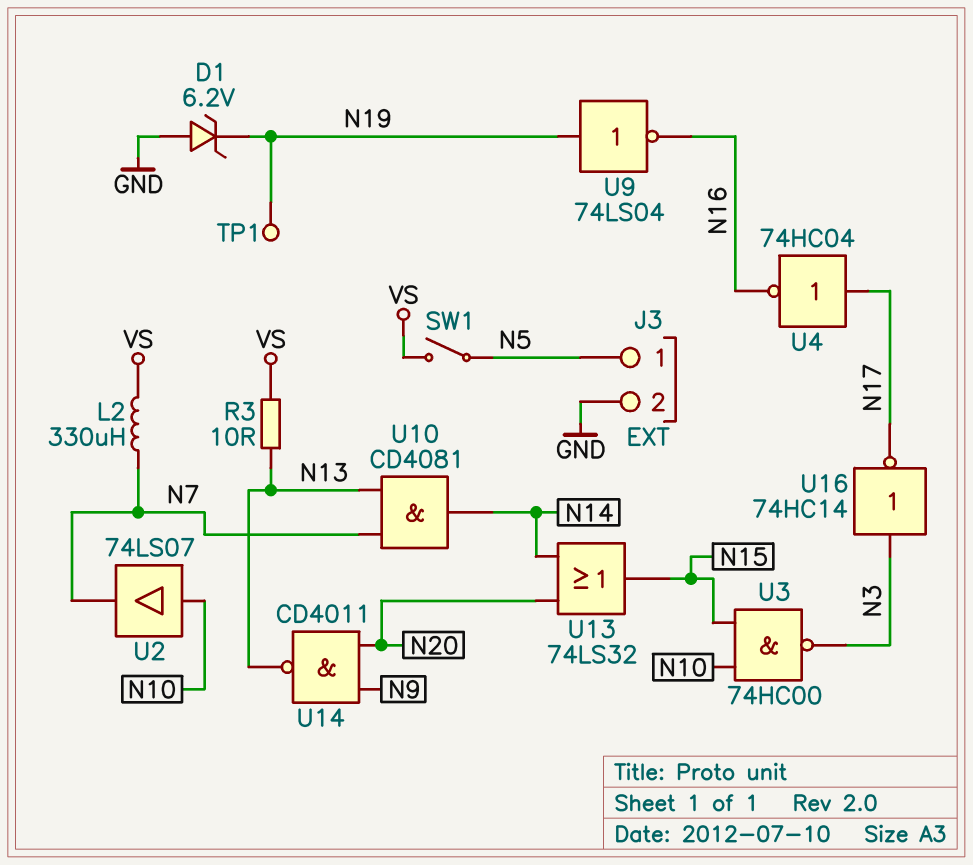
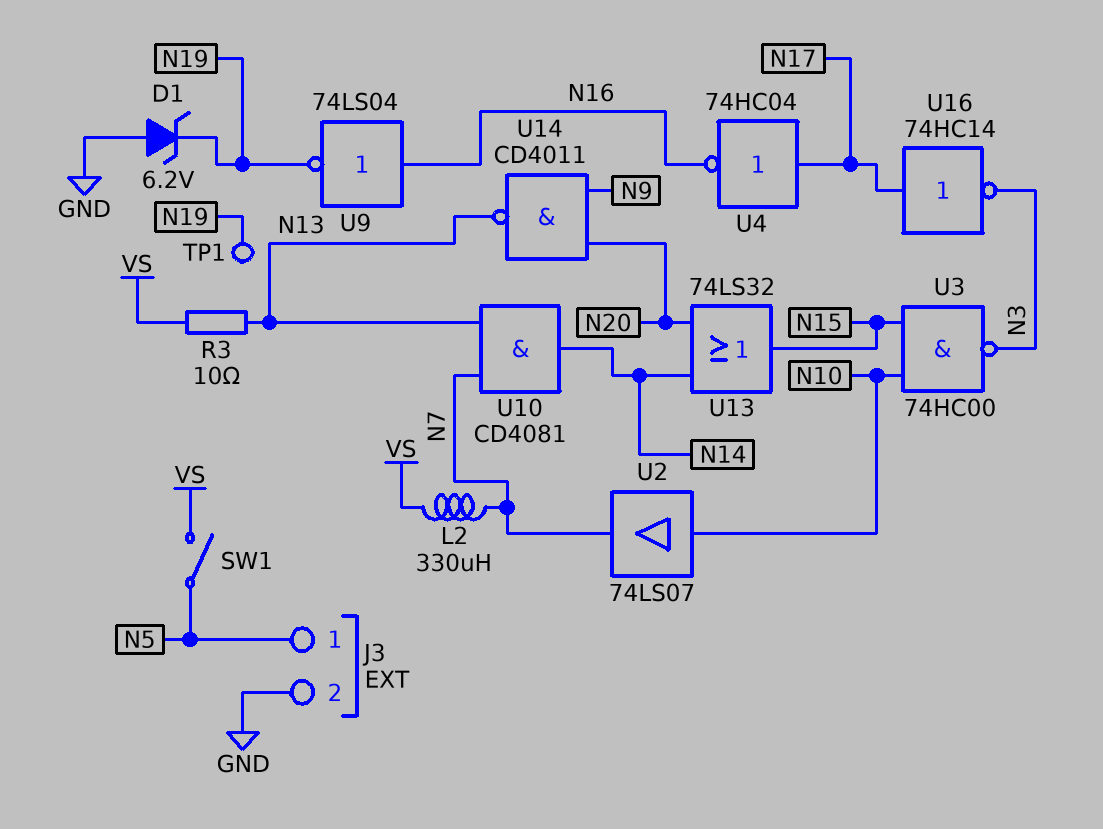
U9: NOT 74LS04 (in N19, out N16) -> NOT 74LS04 (in N16, out N19)
U16: NOT 74HC14 (in N3, out N17) -> NOT 74HC14 (in N17, out N3)

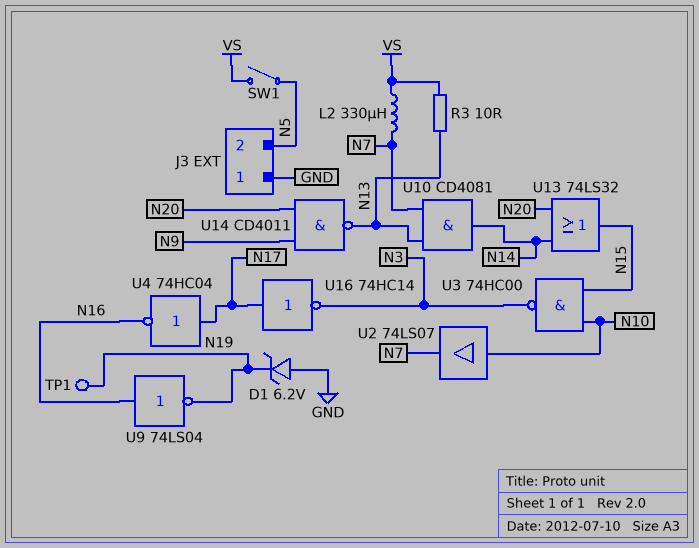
J3 pin 1: N5 -> GND
J3 pin 2: GND -> N5

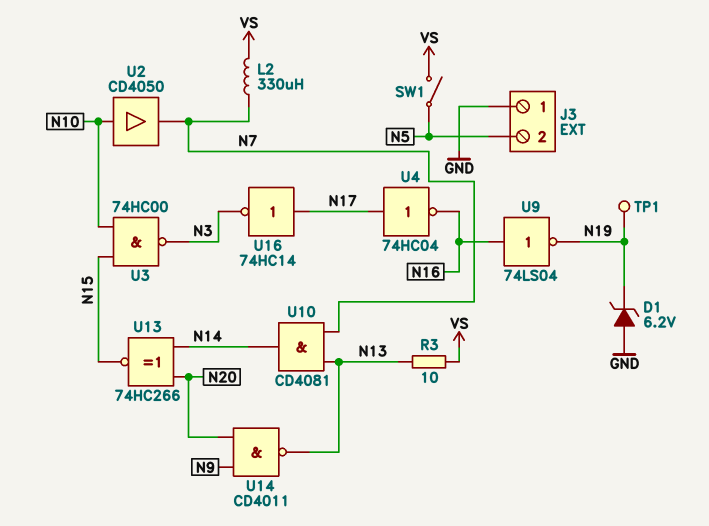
U2: buffer 74LS07 (in N10, out N7) -> buffer CD4050 (in N10, out N7)
U13: OR 74LS32 (in N14, in N20, out N15) -> XNOR 74HC266 (in N14, in N20, out N15)

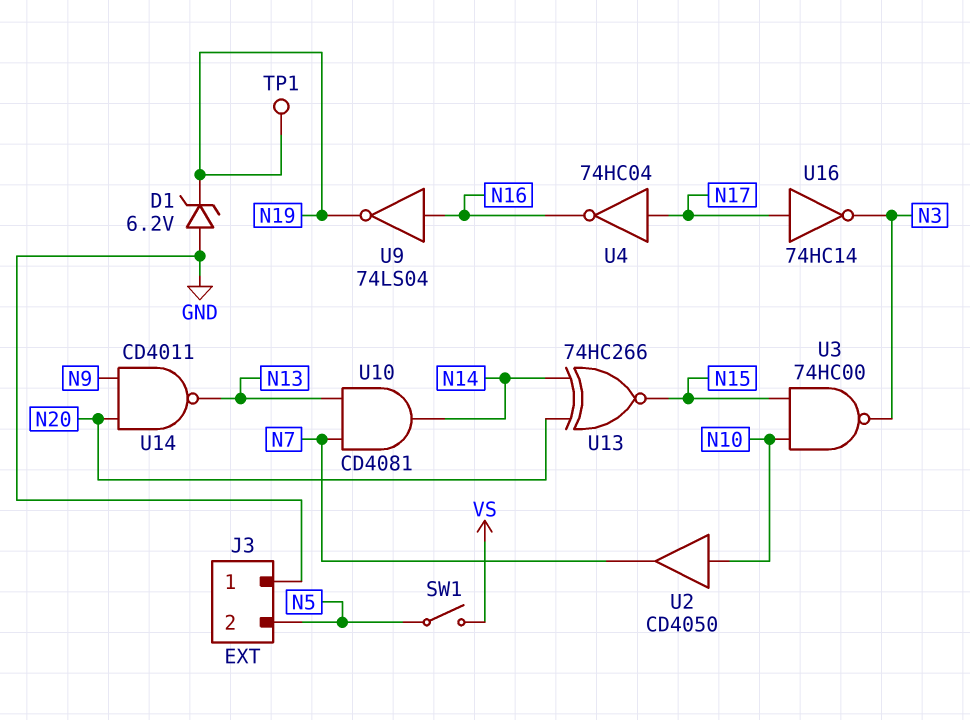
L2: 330uH (N7, VS) -> none
R3: 10 (N13, VS) -> none

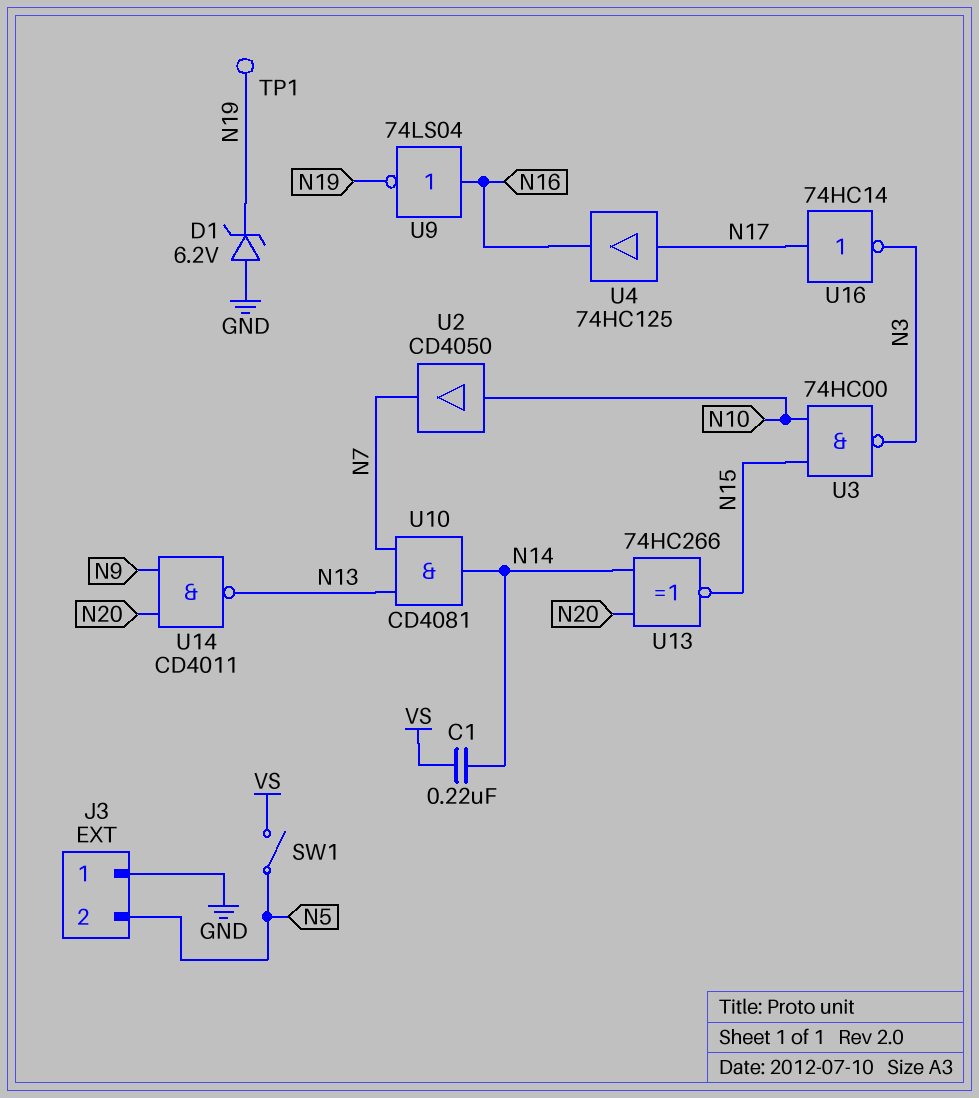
C1: none -> 220nF (N14, VS)
U4: NOT 74HC04 (in N17, out N16) -> buffer 74HC125 (in N17, out N16)

